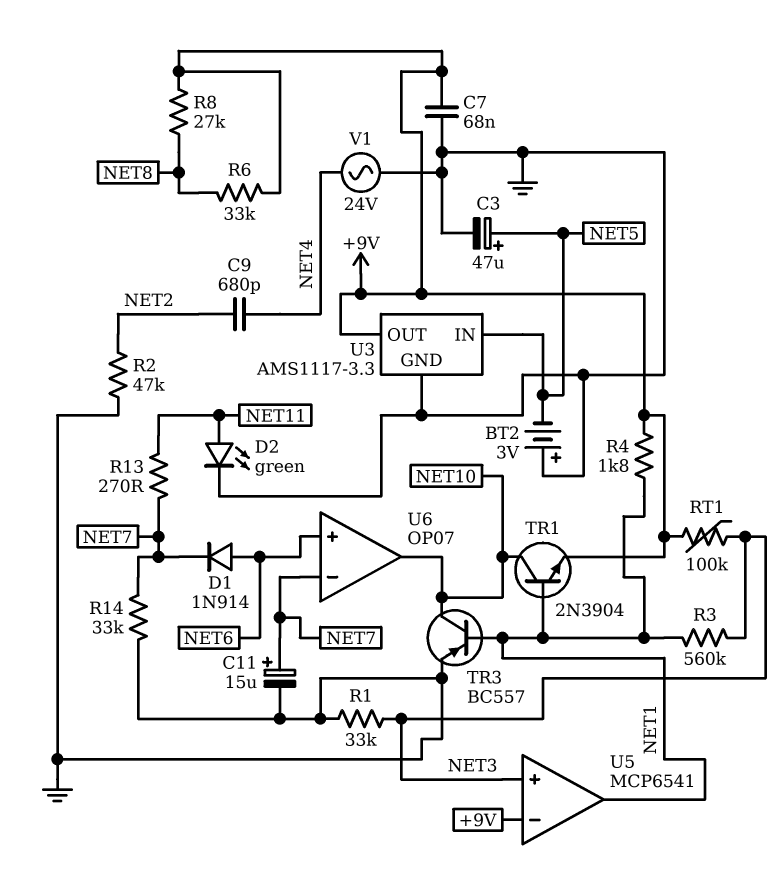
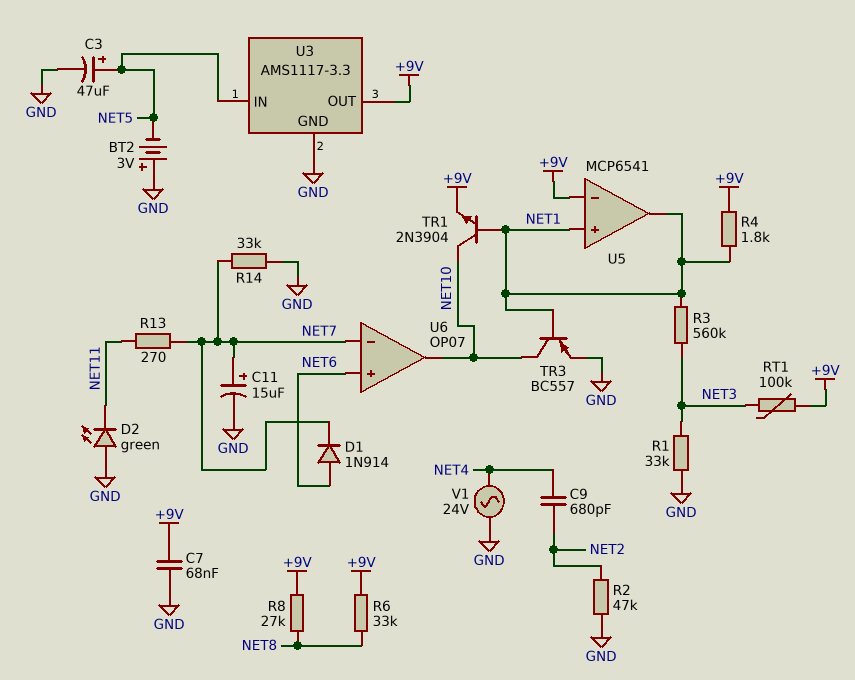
D2: LED green (A NET11, K GND) -> LED green (A GND, K NET11)
U5 pin in+: NET3 -> NET1

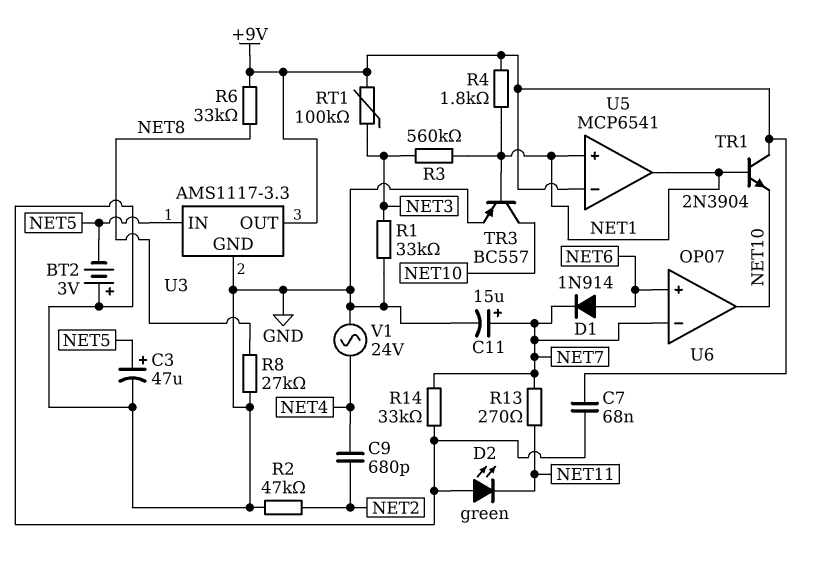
R8: 27k (+9V, NET8) -> 27k (GND, NET8)
TR1: NPN 2N3904 (B NET1, C NET10, E +9V) -> NPN 2N3904 (B NET1, C +9V, E NET10)

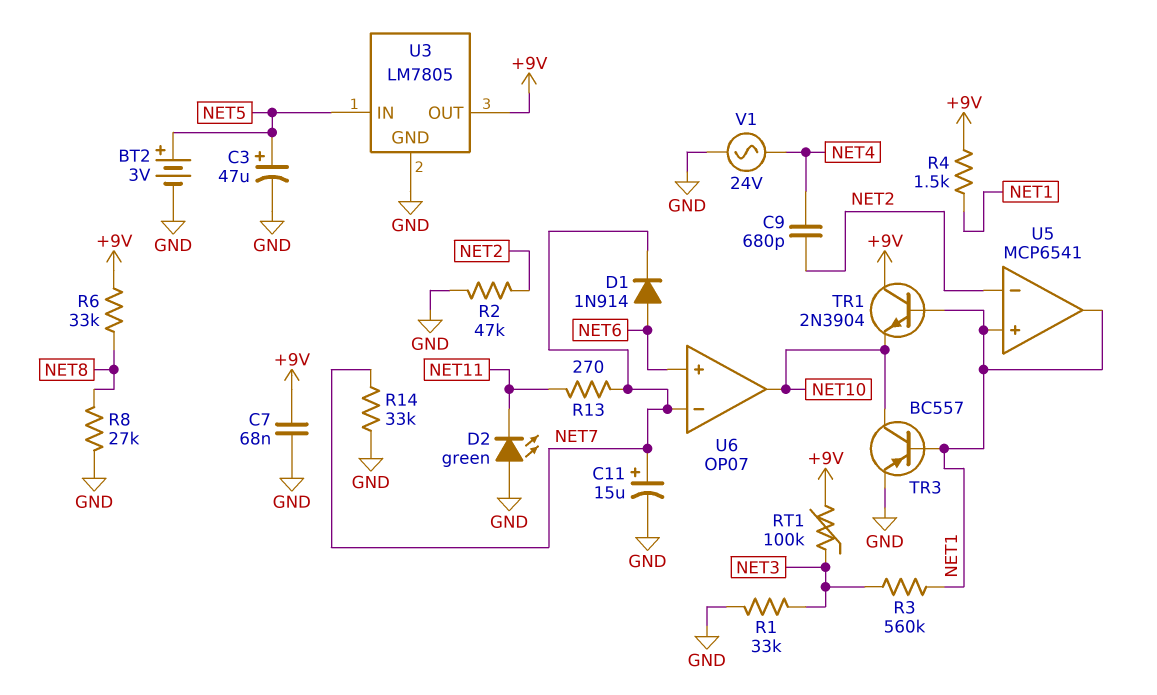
BT2: 3V (plus GND, minus NET5) -> 3V (plus NET5, minus GND)
R4: 1.8k (+9V, NET1) -> 1.5k (+9V, NET1)
U3: AMS1117-3.3 -> LM7805
U5 pin in-: +9V -> NET2

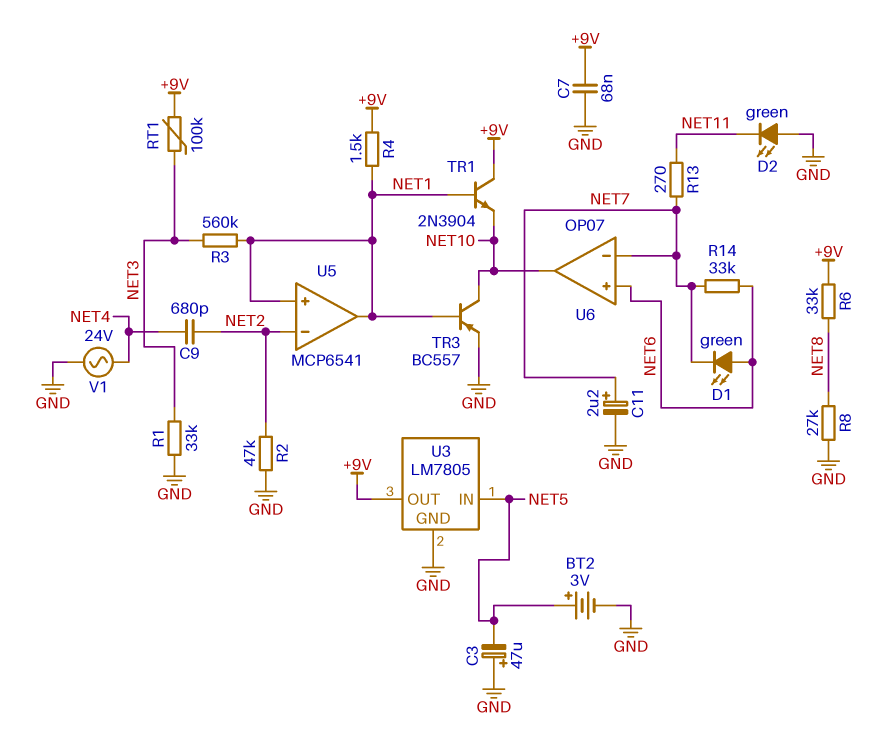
C3: 47uF (plus NET5, minus GND) -> 47uF (plus GND, minus NET5)
C11: 15uF (plus NET7, minus GND) -> 2.2uF (plus NET7, minus GND)
D1: diode 1N914 (A NET6, K NET7) -> LED green (A NET6, K NET7)
R14: 33k (GND, NET7) -> 33k (NET6, NET7)

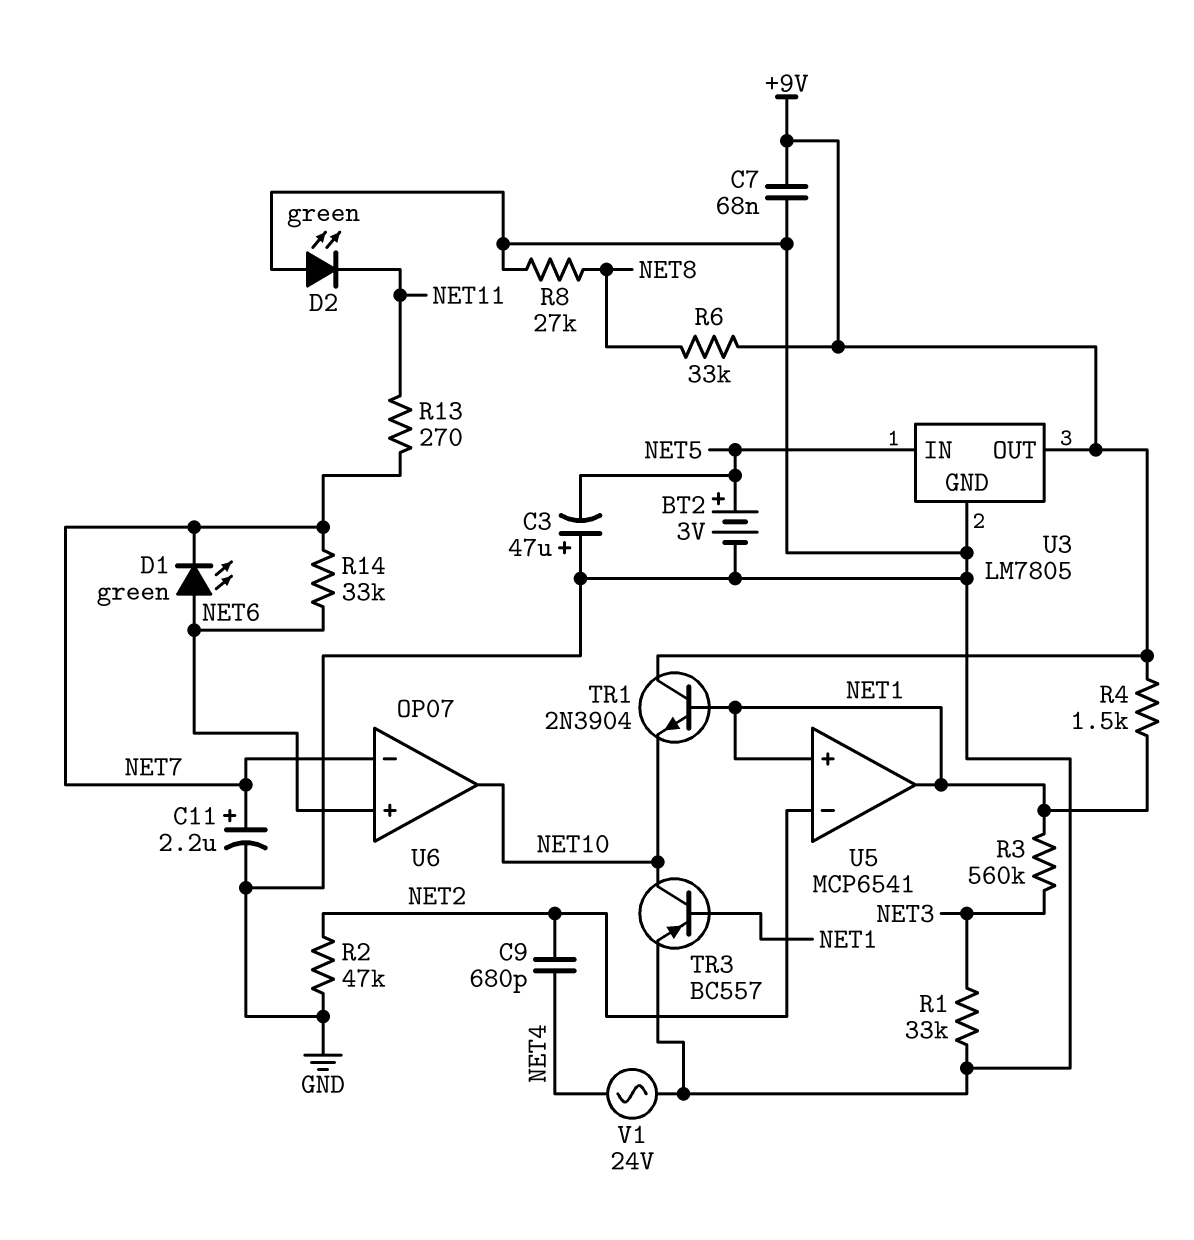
RT1: 100k (+9V, NET3) -> none

